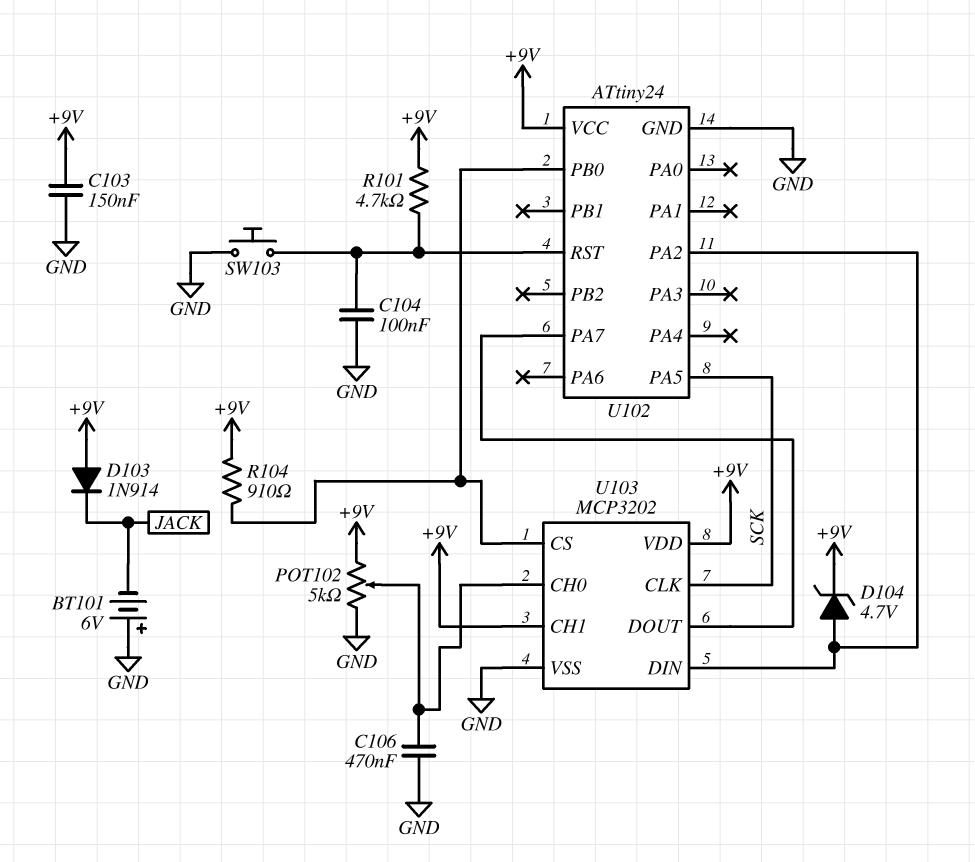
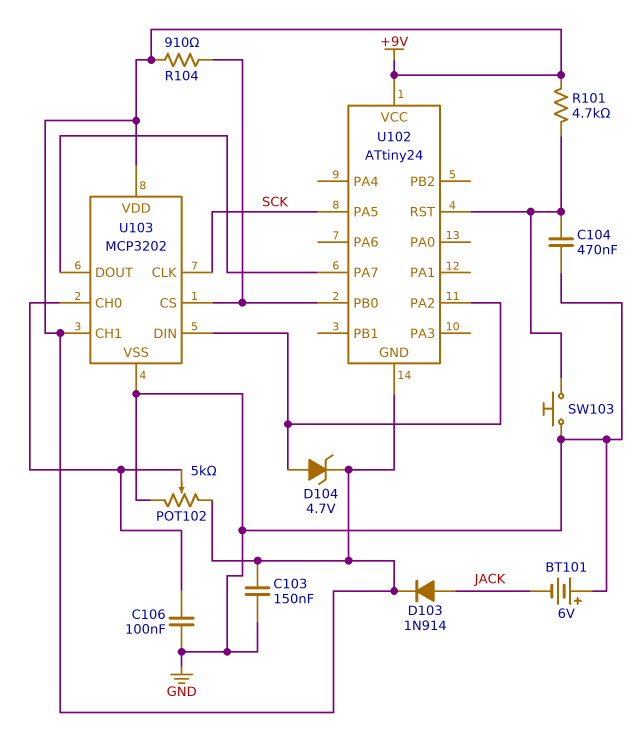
C104: 100nF (GND, U102/RST) -> 470nF (GND, U102/RST)
C106: 470nF (GND, U103/CH0) -> 100nF (GND, U103/CH0)
D103: diode 1N914 (A +9V, K JACK) -> diode 1N914 (A JACK, K +9V)
U102 pin GND: GND -> +9V

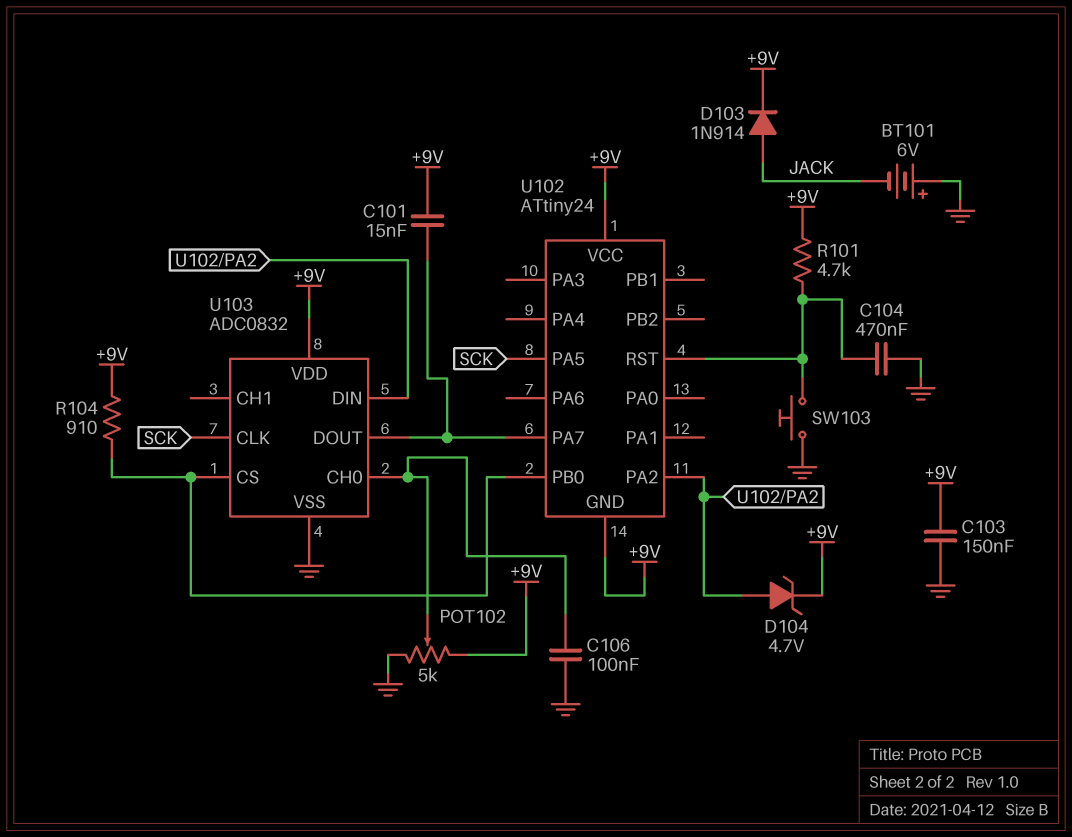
C101: none -> 15nF (+9V, U102/PA7)
U103: MCP3202 -> ADC0832
U103 pin CH1: +9V -> none

